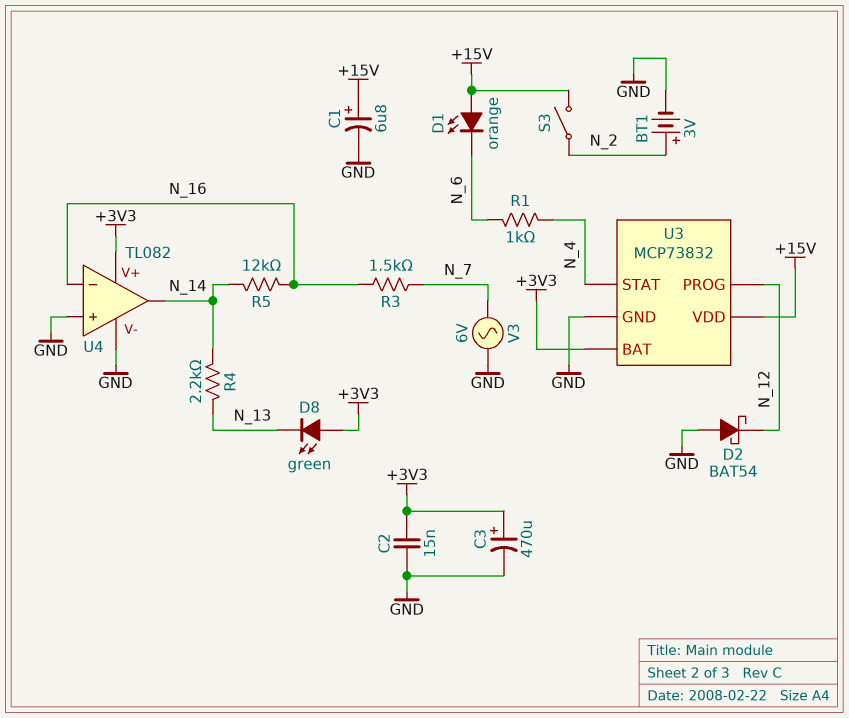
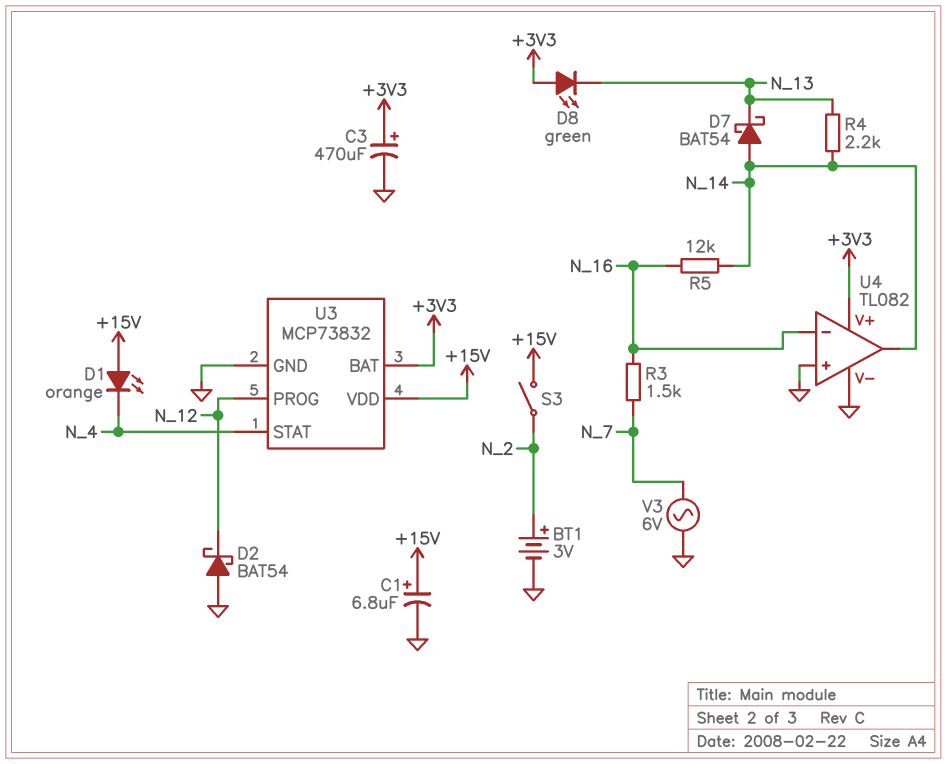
C2: 15nF (+3V3, GND) -> none
D1: LED orange (A +15V, K N_6) -> LED orange (A +15V, K N_4)
D7: none -> schottky BAT54 (A N_14, K N_13)
R1: 1k (N_4, N_6) -> none

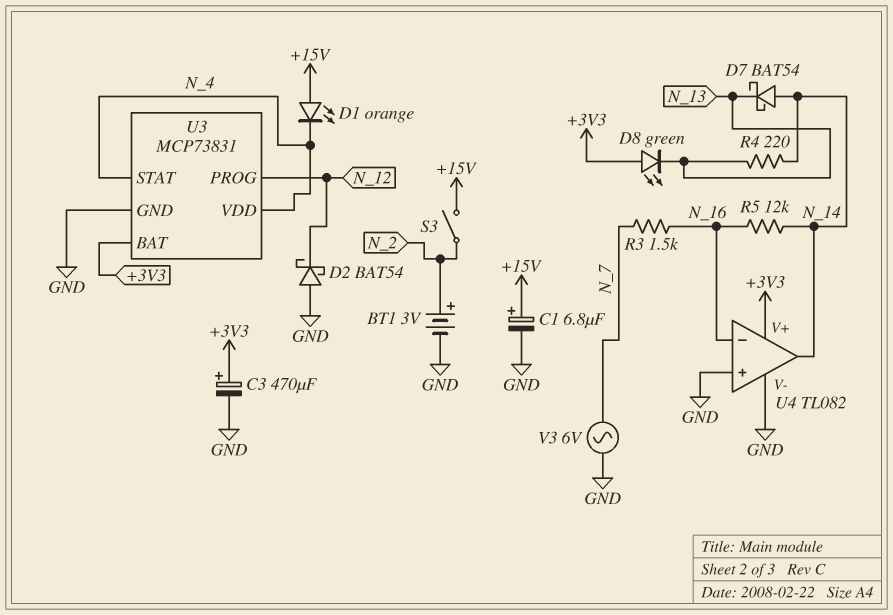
R4: 2.2k (N_13, N_14) -> 220 (N_13, N_14)
U3: MCP73832 -> MCP73831
U3 pin VDD: +15V -> N_4

